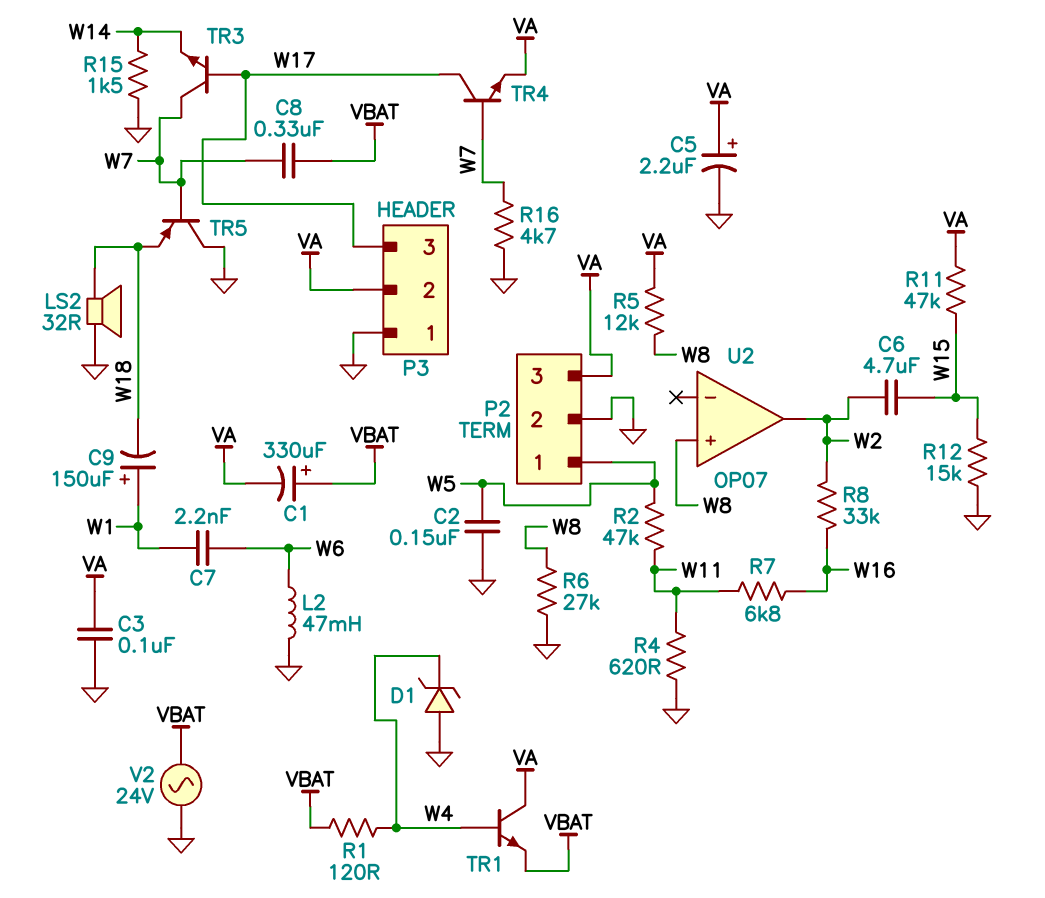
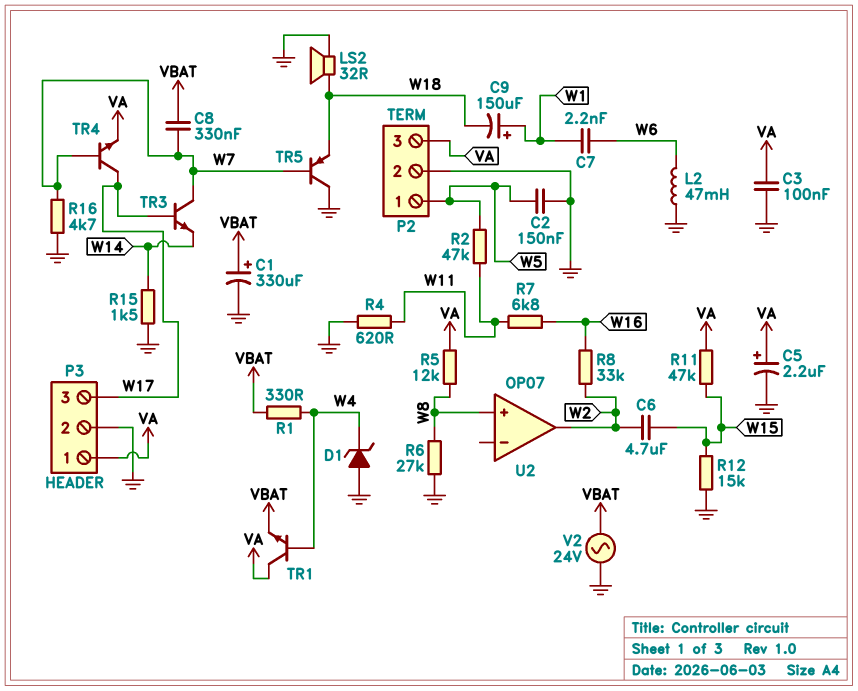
C1: 330uF (plus VBAT, minus VA) -> 330uF (plus VBAT, minus GND)
P3 pin 1: GND -> VA
P3 pin 2: VA -> GND
R1: 120 (VBAT, W4) -> 330 (VBAT, W4)

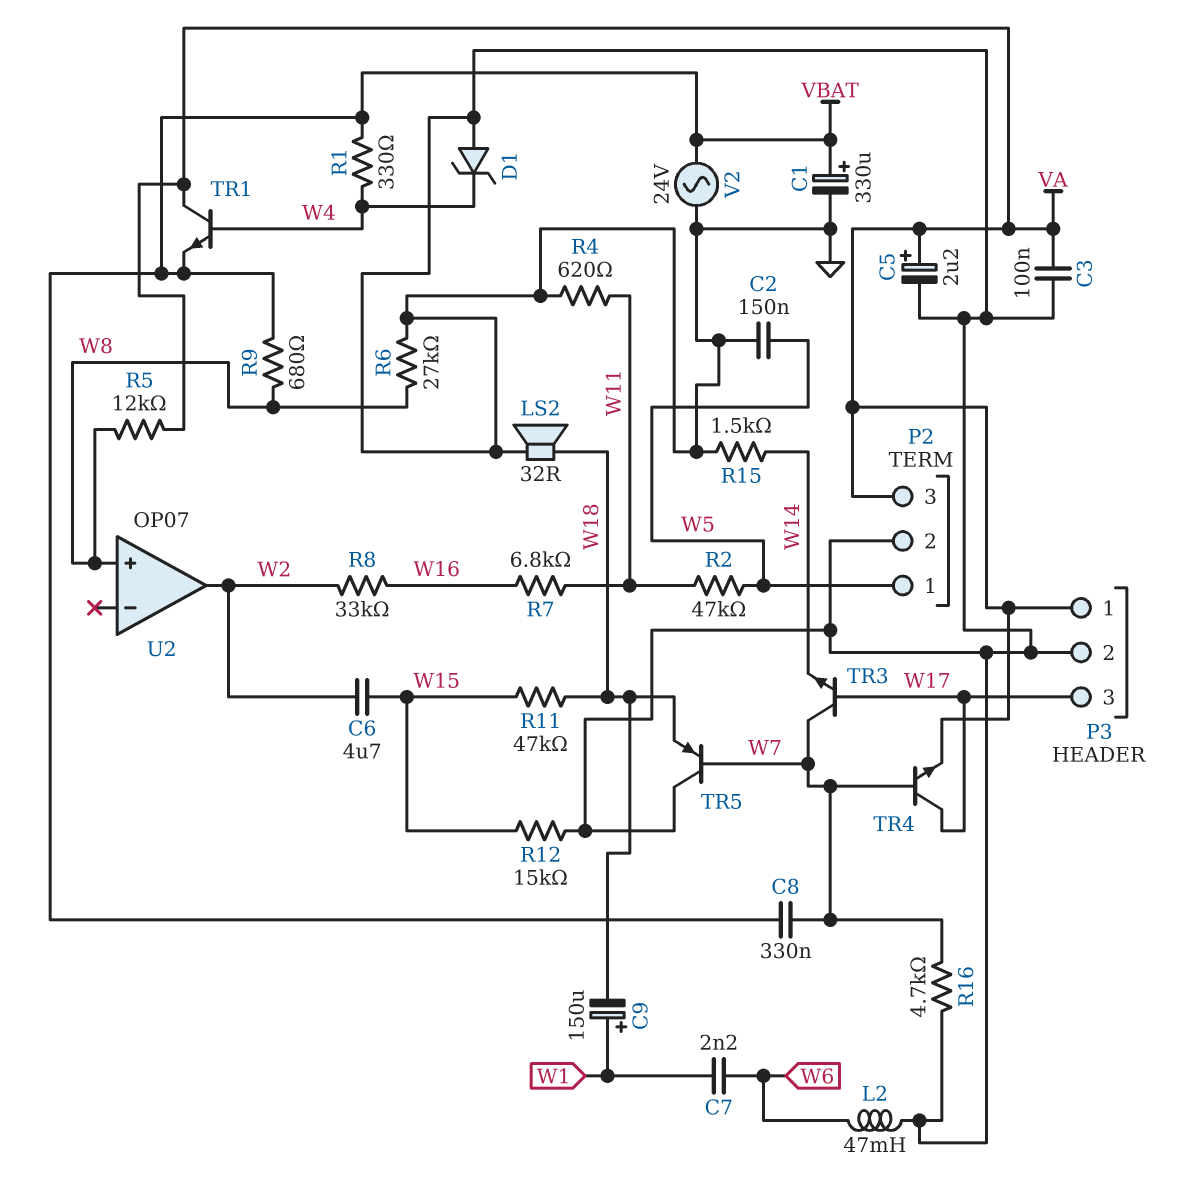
R9: none -> 680 (VBAT, W8)
R11: 47k (VA, W15) -> 47k (W15, W18)

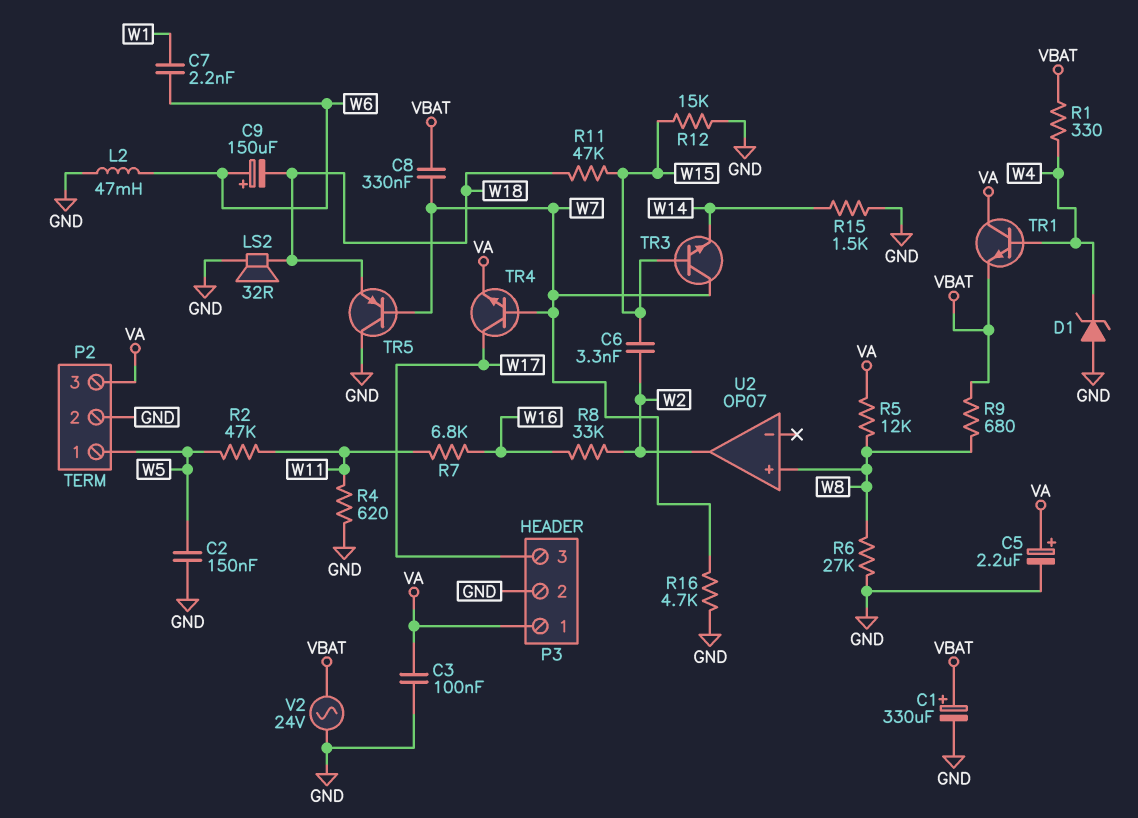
C6: 4.7uF (W2, W15) -> 3.3nF (W2, W15)
C9: 150uF (plus W1, minus W18) -> 150uF (plus W6, minus W18)
TR3: NPN (B W17, C W7, E W14) -> NPN (B W15, C W7, E W14)

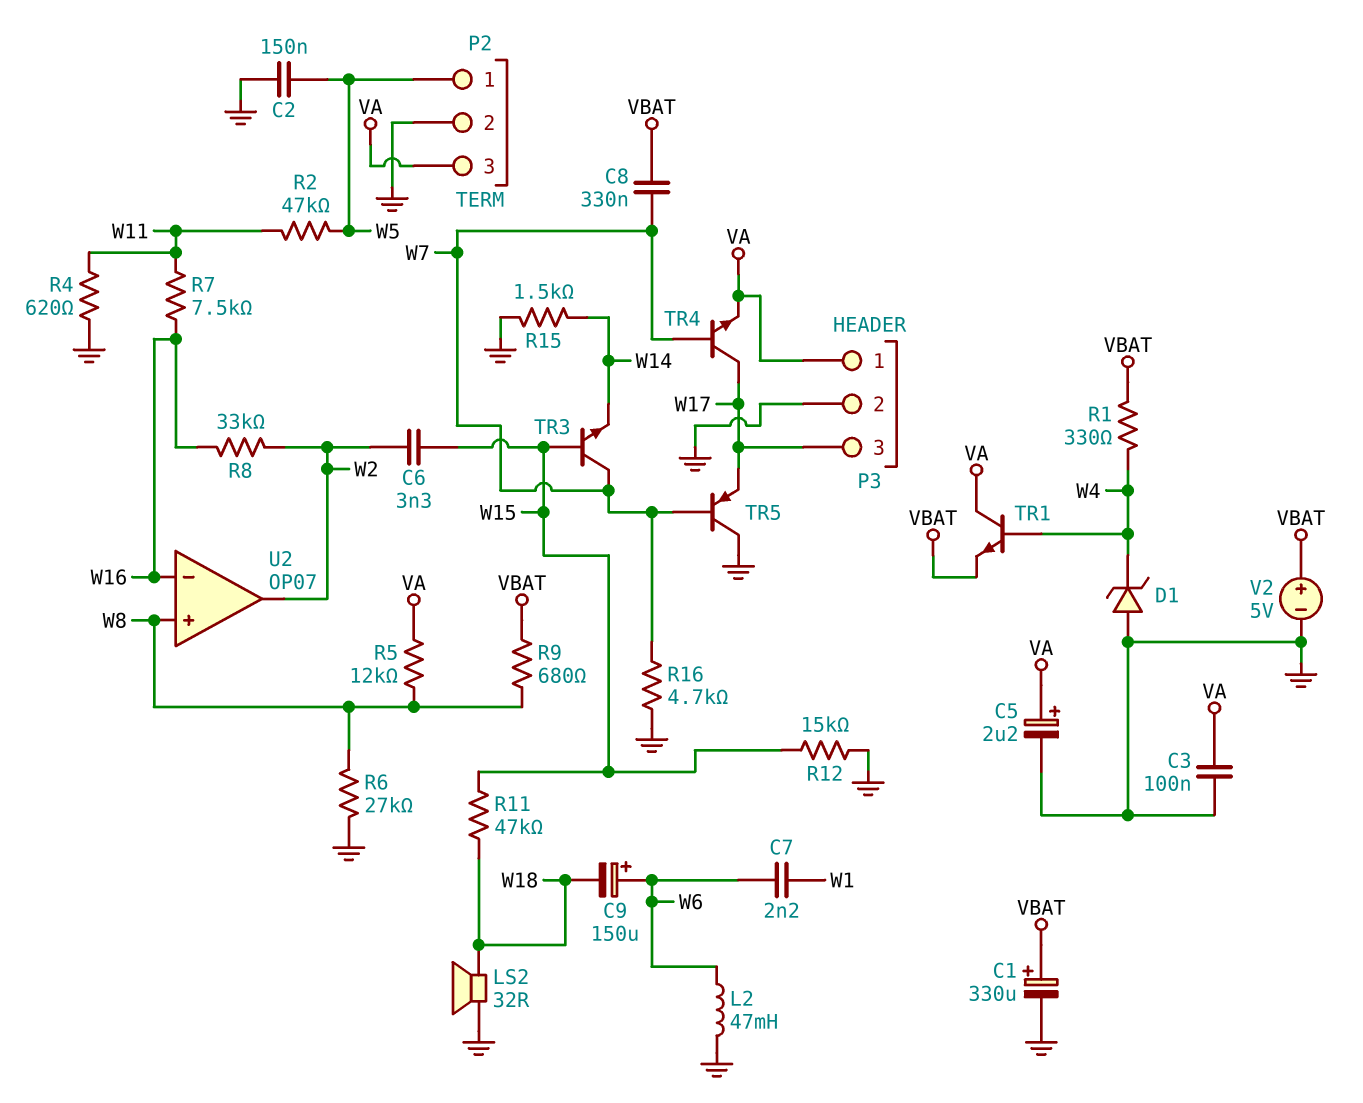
R7: 6.8k (W11, W16) -> 7.5k (W11, W16)
TR5: PNP (B W7, C GND, E W18) -> PNP (B W7, C GND, E W17)
U2 pin in-: none -> W16
V2: AC 24V (GND, VBAT) -> 5V (plus VBAT, minus GND)

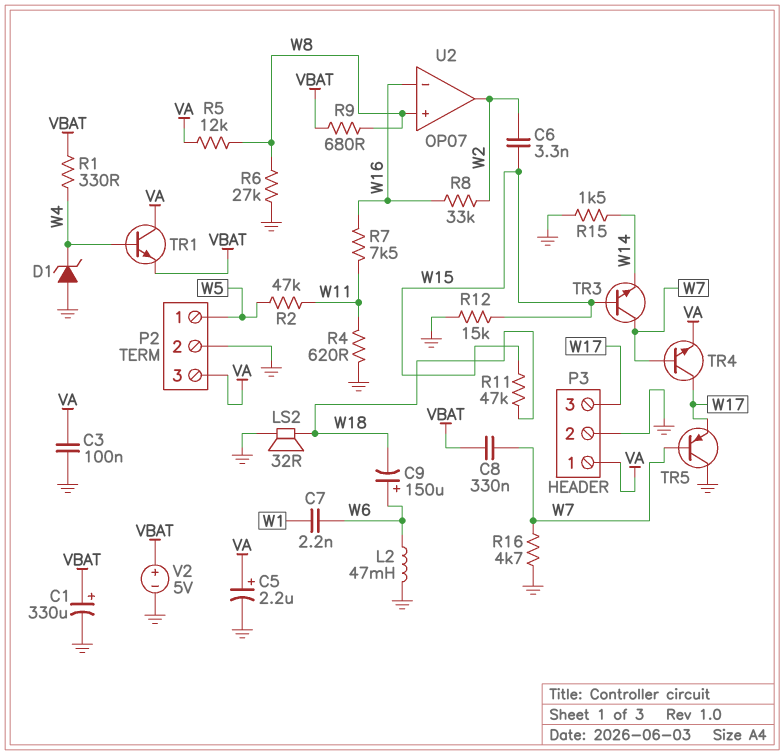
C2: 150nF (GND, W5) -> none

